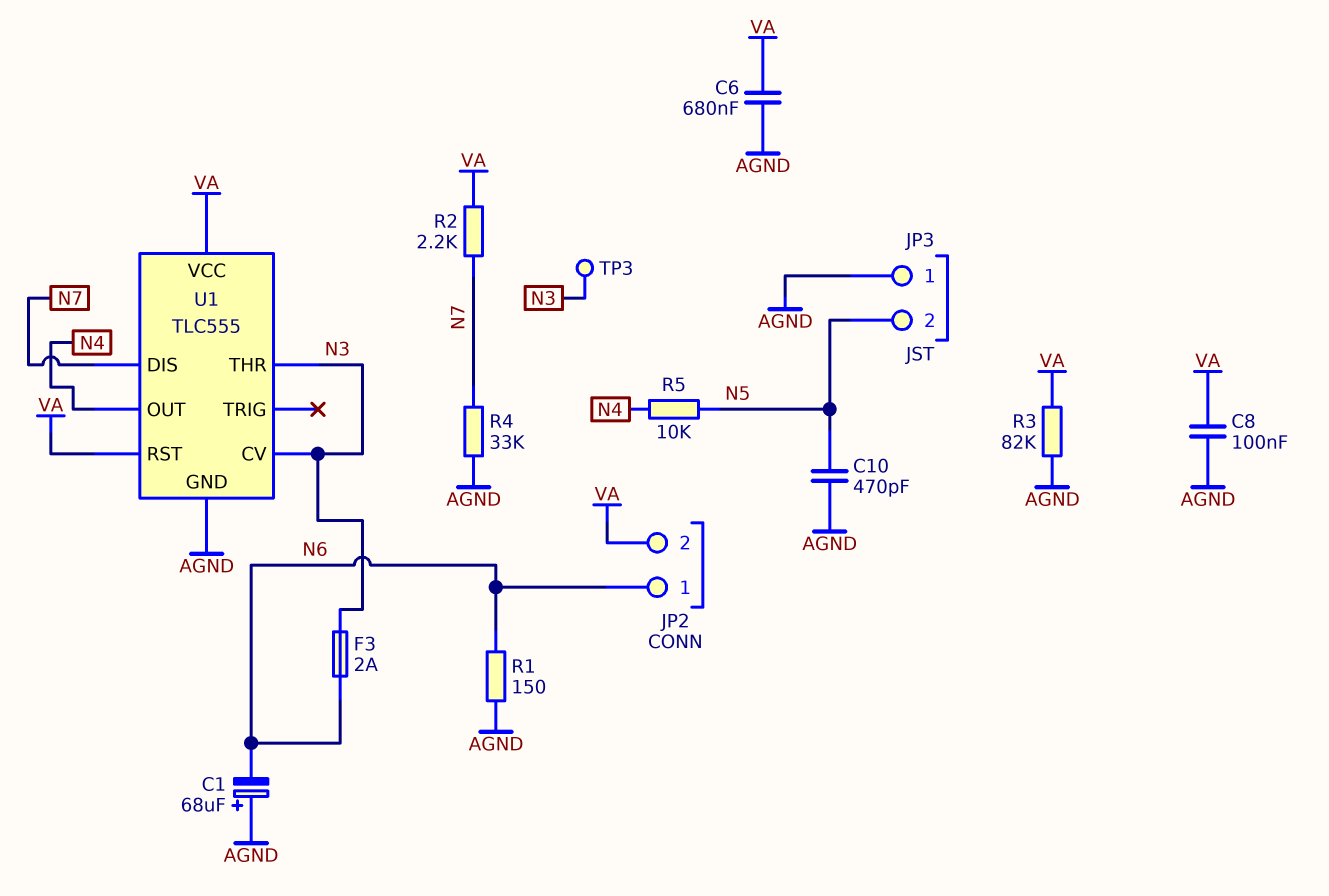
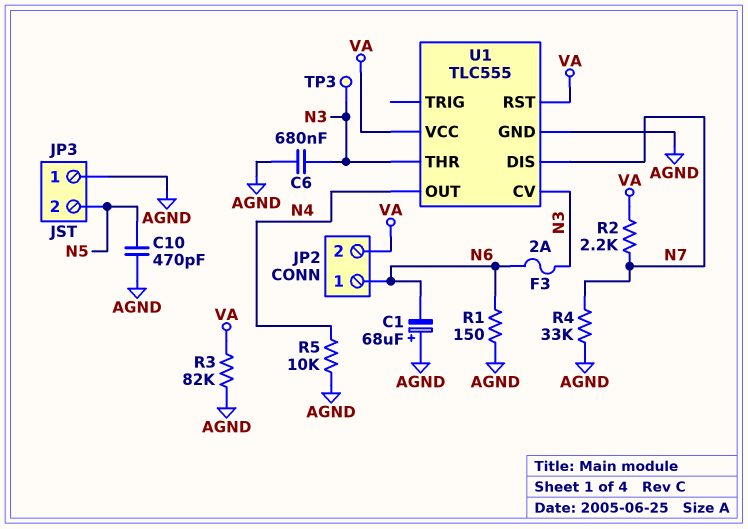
C6: 680nF (AGND, VA) -> 680nF (AGND, N3)
C8: 100nF (AGND, VA) -> none
R5: 10k (N4, N5) -> 10k (AGND, N4)

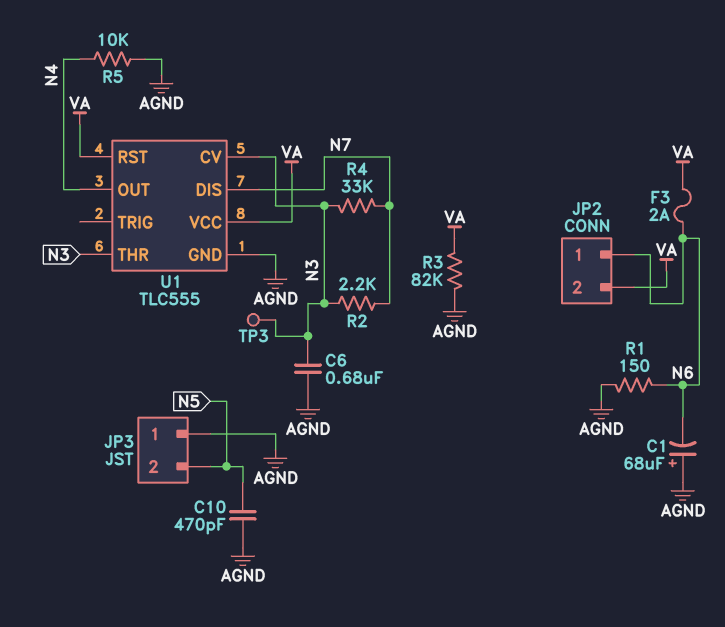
F3: 2A (N3, N6) -> 2A (N6, VA)
R2: 2.2k (N7, VA) -> 2.2k (N3, N7)
R4: 33k (AGND, N7) -> 33k (N3, N7)

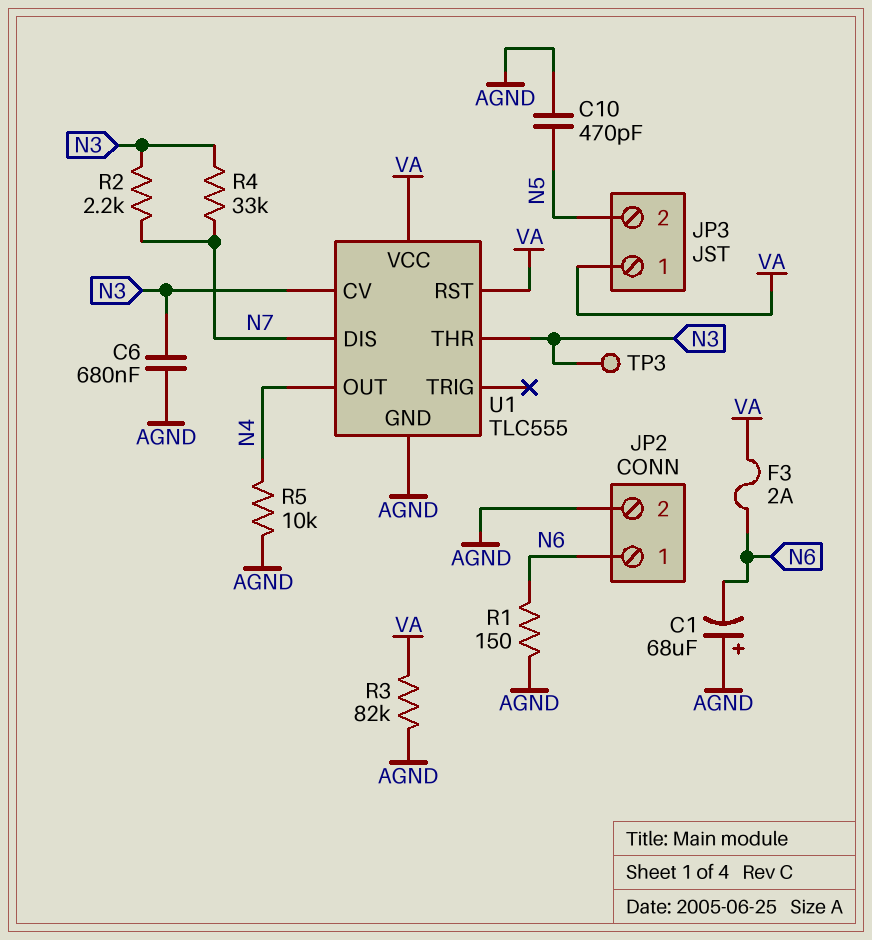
JP2 pin 2: VA -> AGND
JP3 pin 1: AGND -> VA

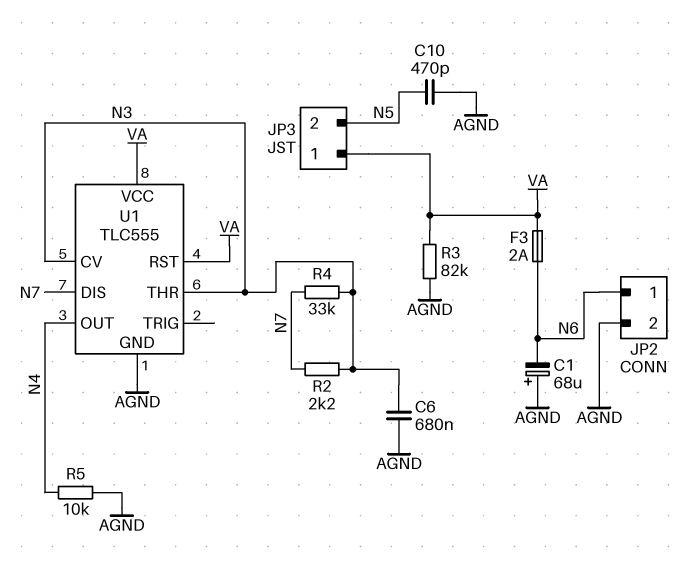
R1: 150 (AGND, N6) -> none
TP3: test point (N3) -> none

